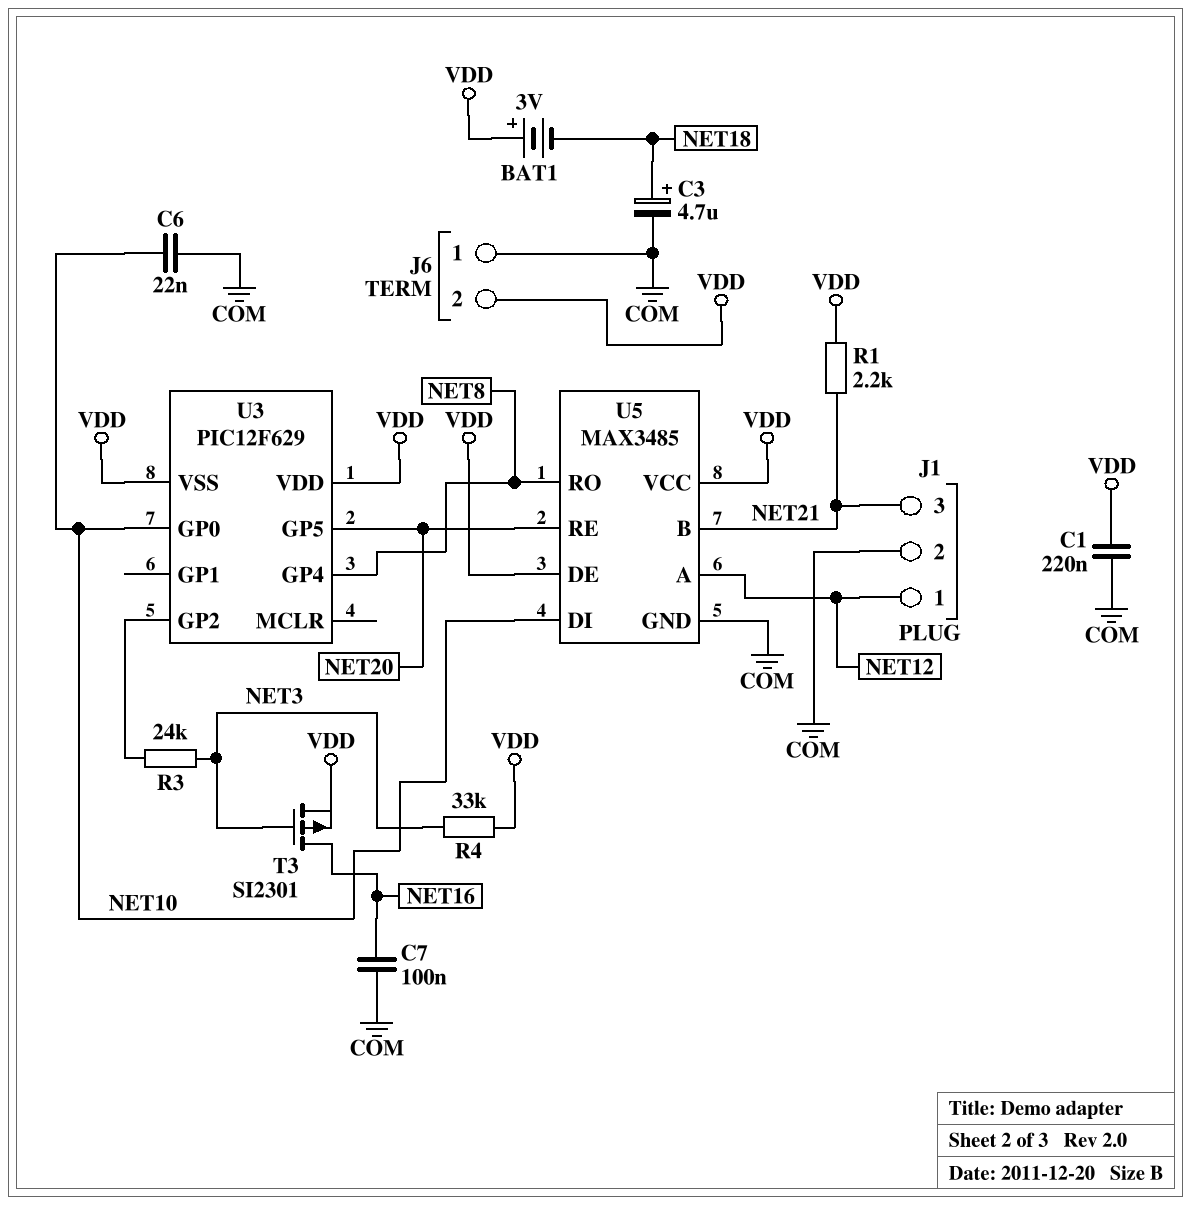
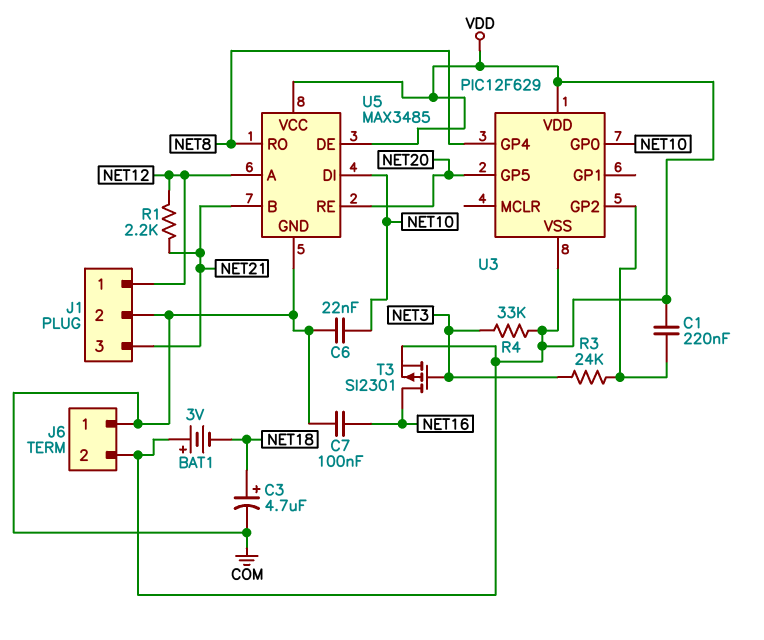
C1: 220nF (COM, VDD) -> 220nF (U3/GP2, VDD)
R1: 2.2k (NET21, VDD) -> 2.2k (NET12, NET21)

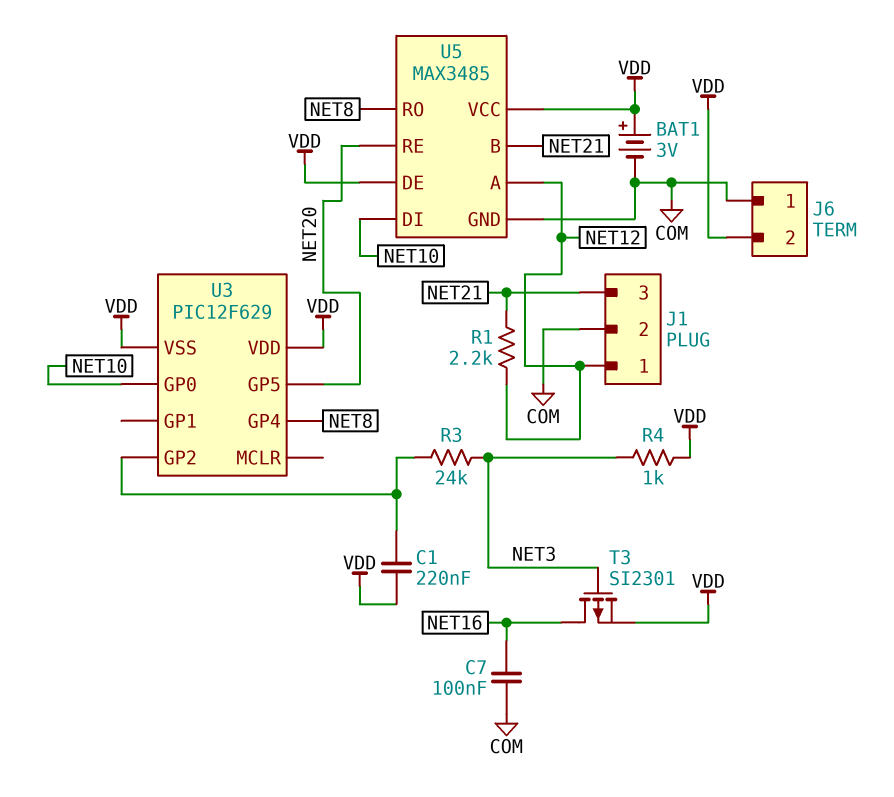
BAT1: 3V (plus VDD, minus NET18) -> 3V (plus VDD, minus COM)
C3: 4.7uF (plus NET18, minus COM) -> none
C6: 22nF (COM, NET10) -> none
R4: 33k (NET3, VDD) -> 1k (NET3, VDD)

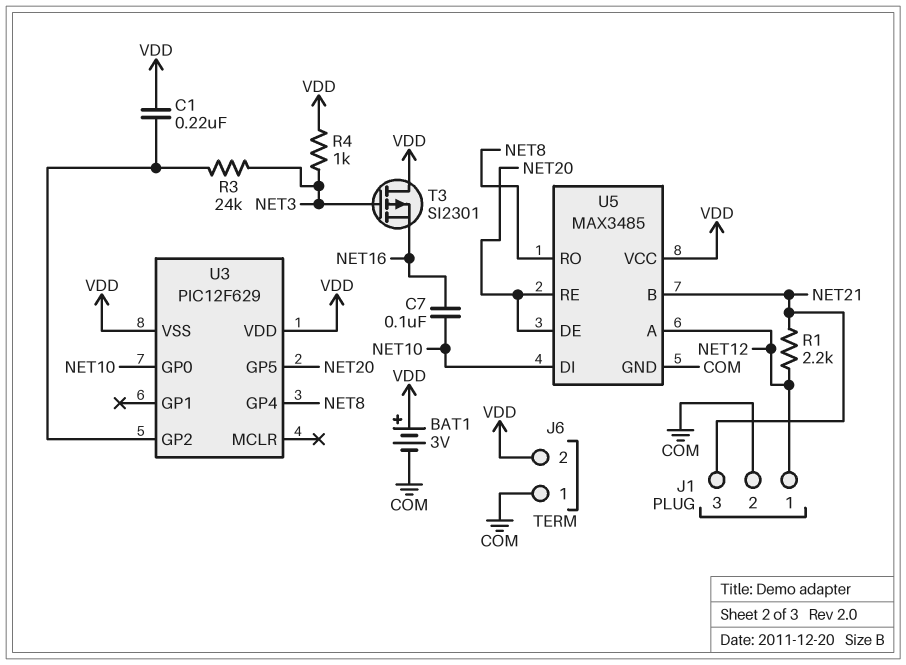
C7: 100nF (COM, NET16) -> 100nF (NET10, NET16)
T3: PMOS SI2301 (G NET3, D NET16, S VDD) -> PMOS SI2301 (G NET3, D VDD, S NET16)
U5 pin DE: VDD -> NET20

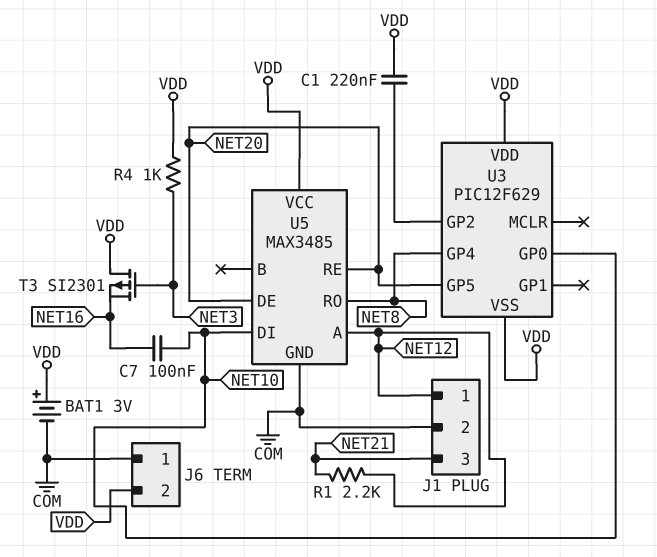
R3: 24k (NET3, U3/GP2) -> none
U5 pin B: NET21 -> none

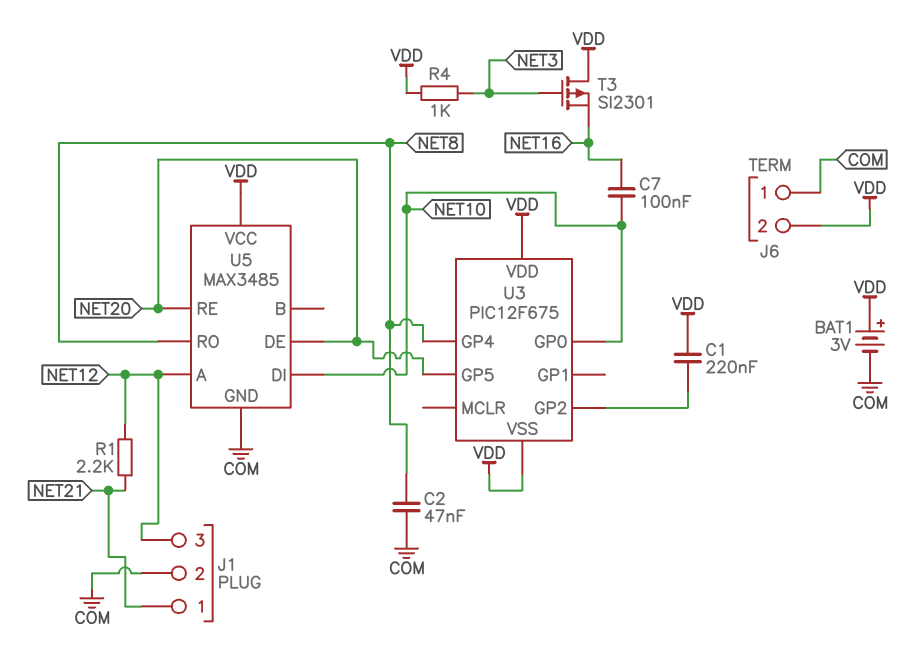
C2: none -> 47nF (COM, NET8)
J1 pin 1: NET12 -> NET21
J1 pin 3: NET21 -> NET12
U3: PIC12F629 -> PIC12F675

